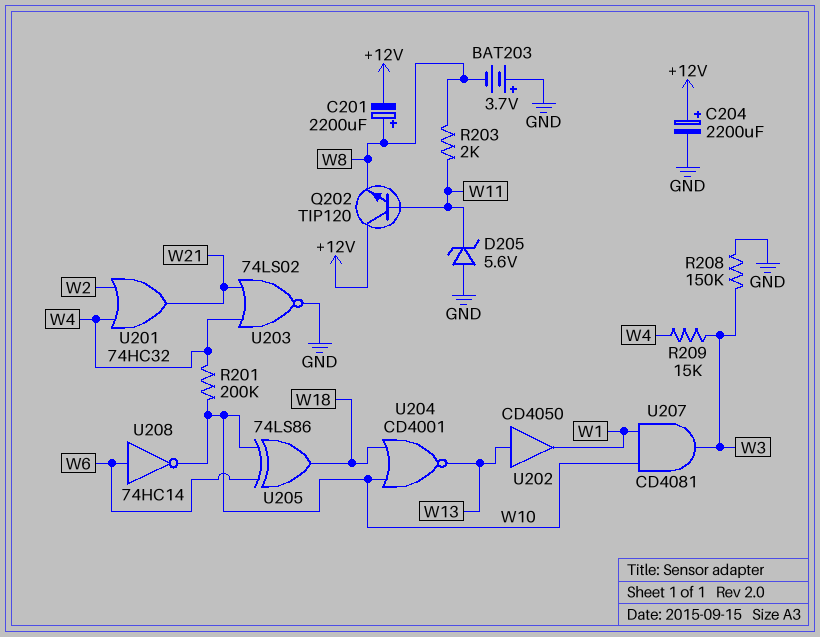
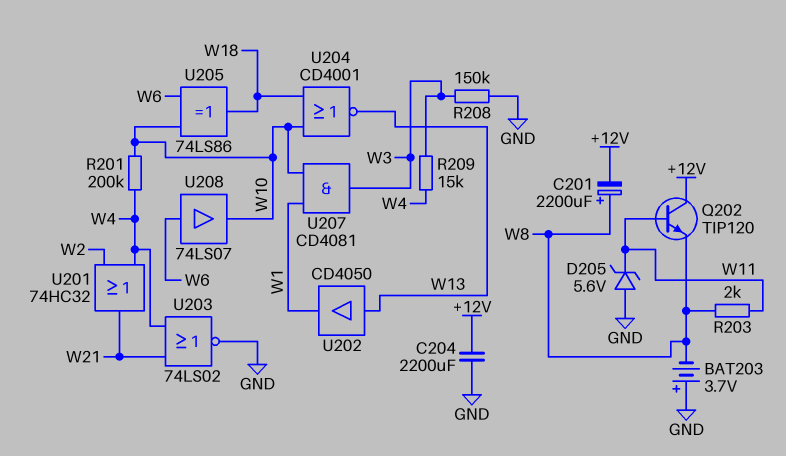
C204: 2200uF (plus +12V, minus GND) -> 2200uF (+12V, GND)
U208: NOT 74HC14 (in W6, out W10) -> buffer 74LS07 (in W6, out W10)

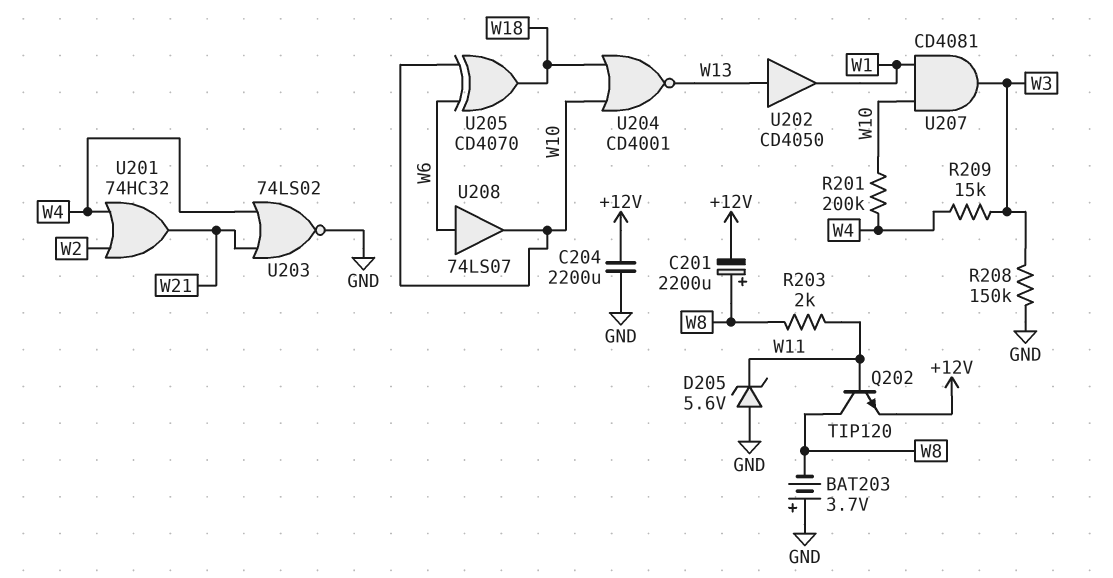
Q202: NPN TIP120 (B W11, C +12V, E W8) -> NPN TIP120 (B W11, C W8, E +12V)
U205: XOR 74LS86 (in W6, in W10, out W18) -> XOR CD4070 (in W6, in W10, out W18)

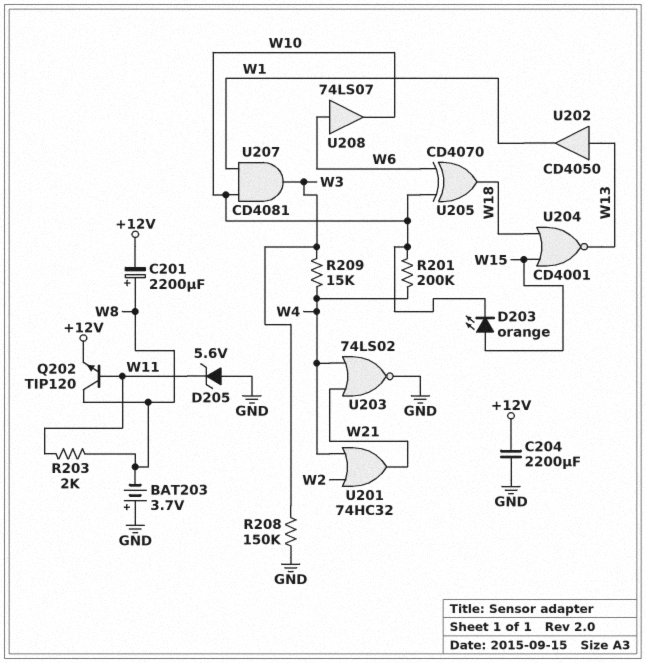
D203: none -> LED orange (A W15, K W10)
U204: NOR CD4001 (in W10, in W18, out W13) -> NOR CD4001 (in W15, in W18, out W13)

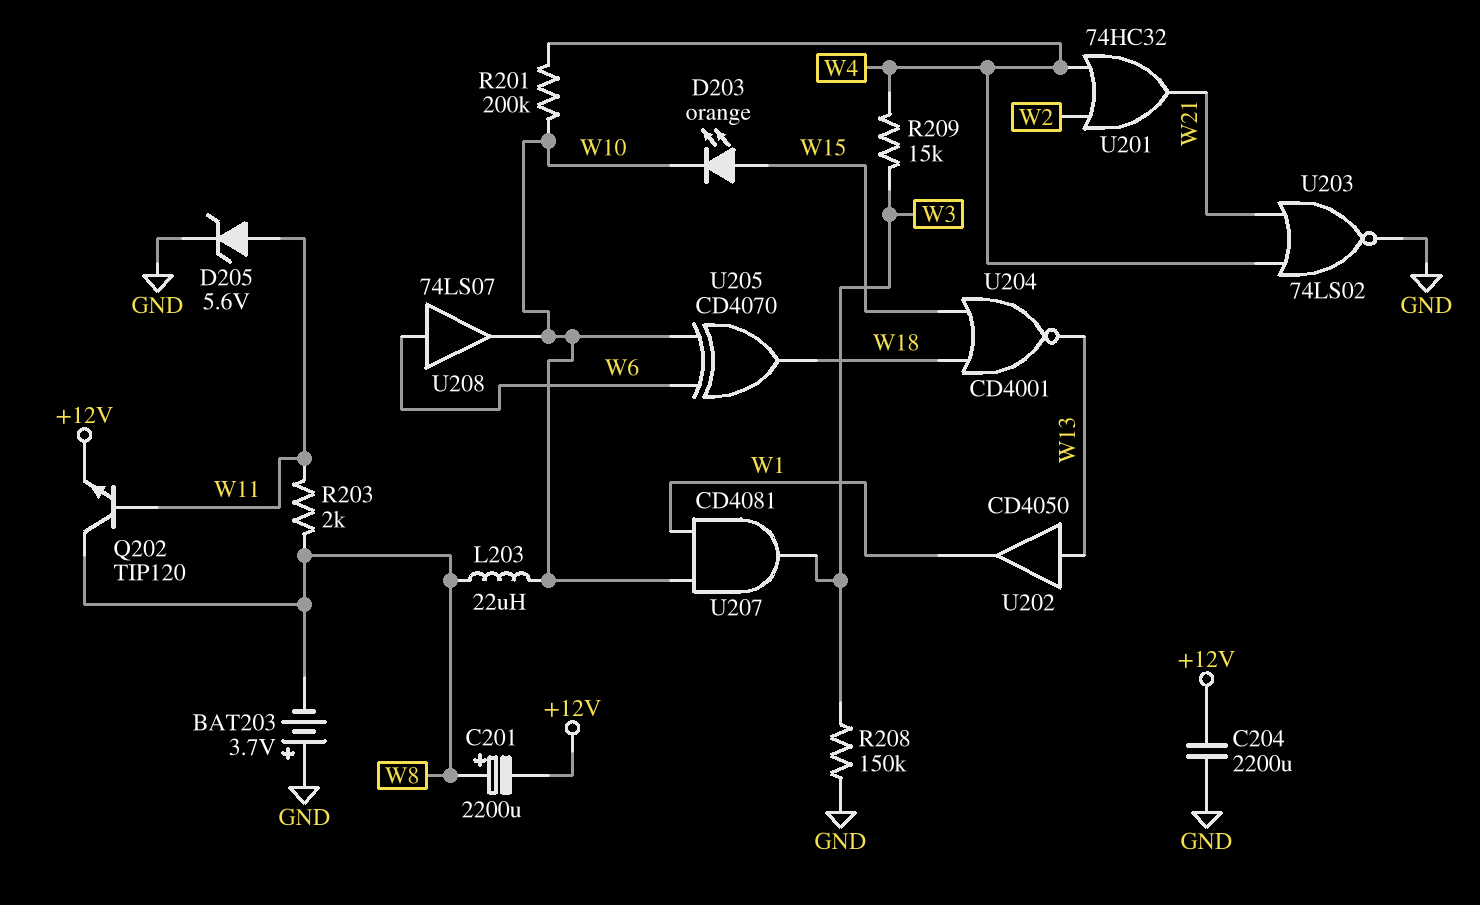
D205: zener 5.6V (A GND, K W11) -> zener 5.6V (A W11, K GND)
L203: none -> 22uH (W8, W10)

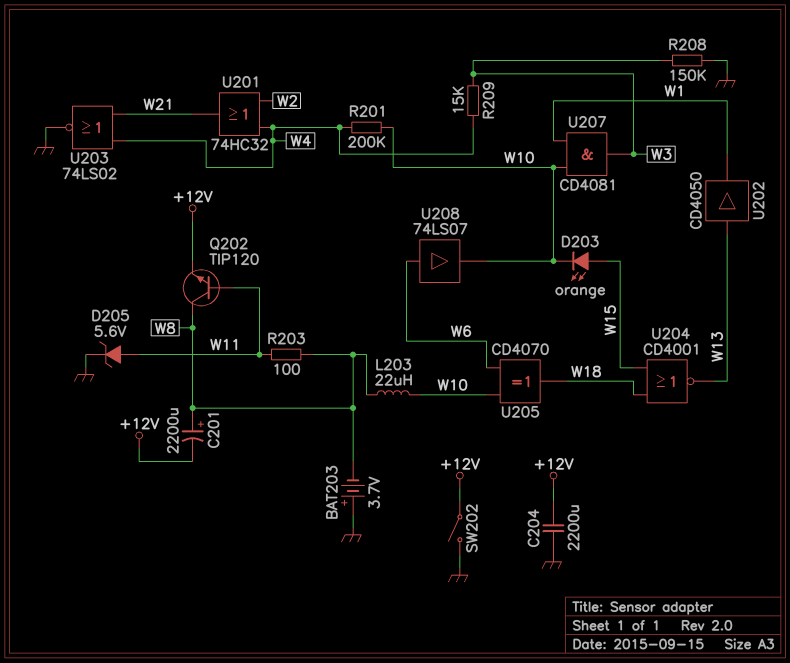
R203: 2k (W8, W11) -> 100 (W8, W11)
SW202: none -> switch (+12V, GND)

